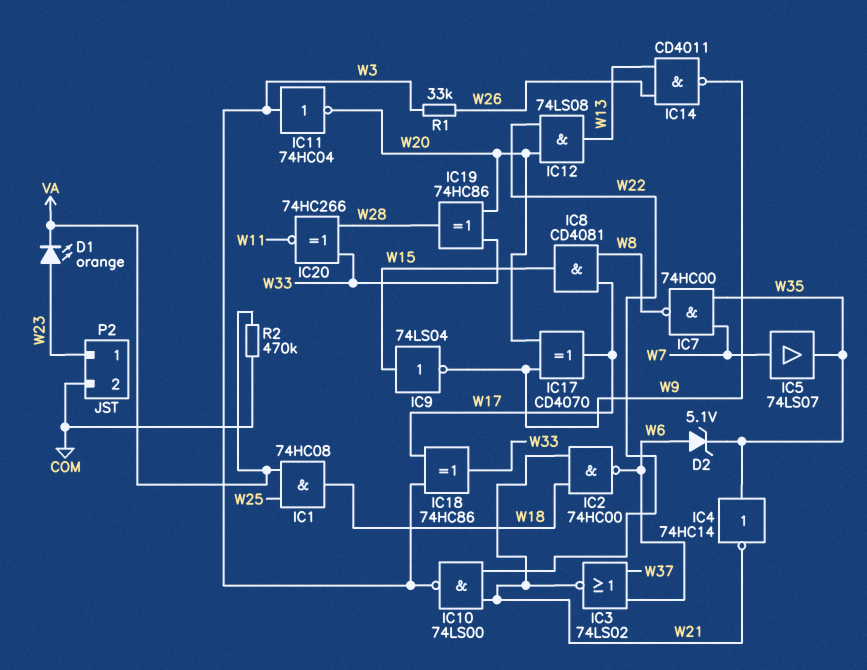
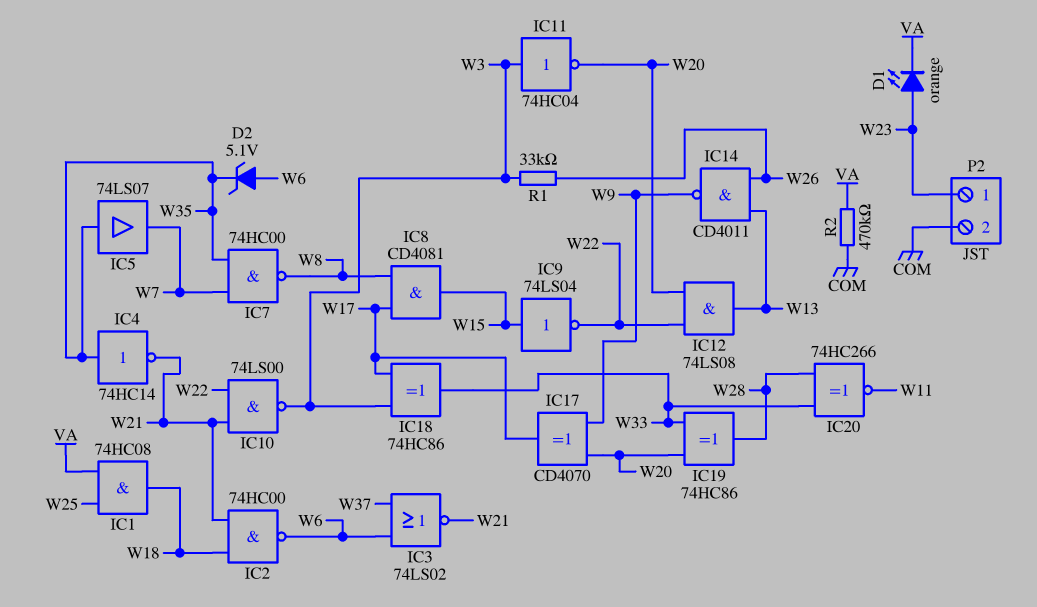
IC5: buffer 74LS07 (in W7, out W35) -> buffer 74LS07 (in W35, out W7)
IC9: NOT 74LS04 (in W15, out W9) -> NOT 74LS04 (in W15, out W22)

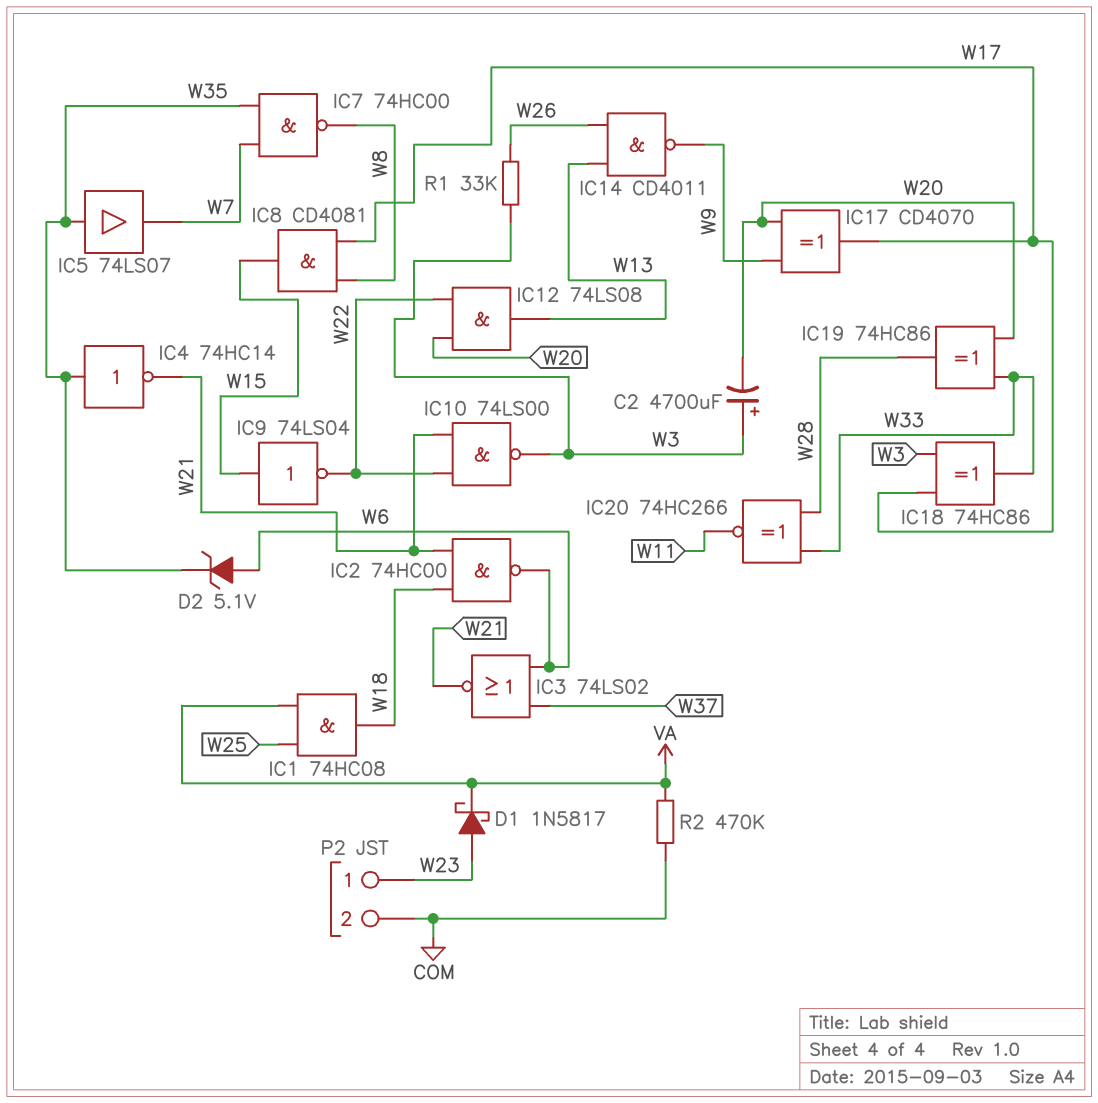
C2: none -> 4700uF (plus W3, minus W20)
D1: LED orange (A W23, K VA) -> schottky 1N5817 (A W23, K VA)
IC11: NOT 74HC04 (in W3, out W20) -> none

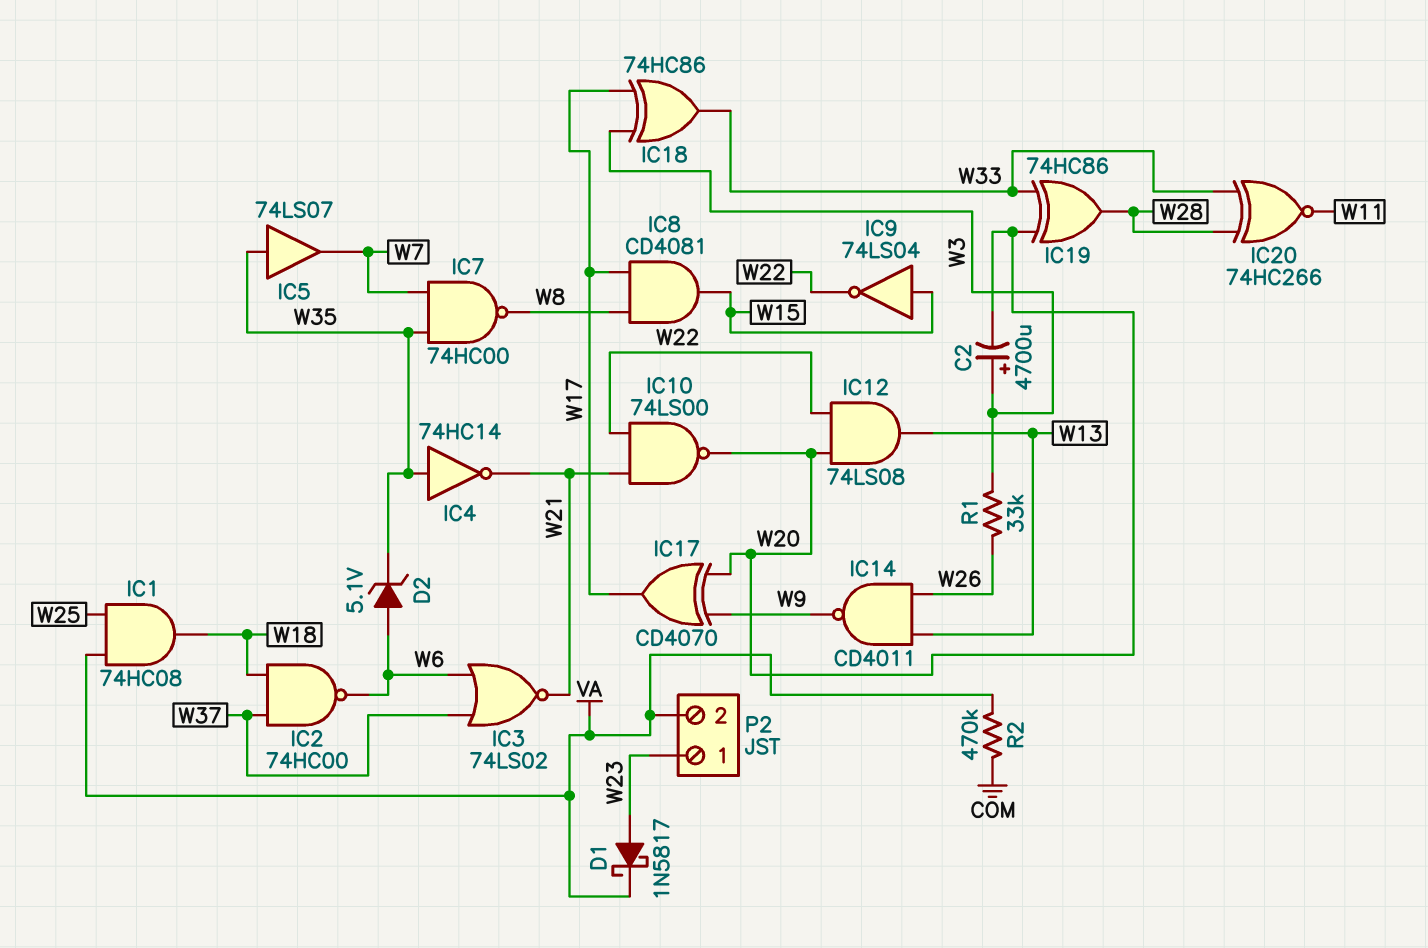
IC2: NAND 74HC00 (in W18, in W21, out W6) -> NAND 74HC00 (in W18, in W37, out W6)
IC10: NAND 74LS00 (in W21, in W22, out W3) -> NAND 74LS00 (in W21, in W22, out W20)
P2 pin 2: COM -> VA

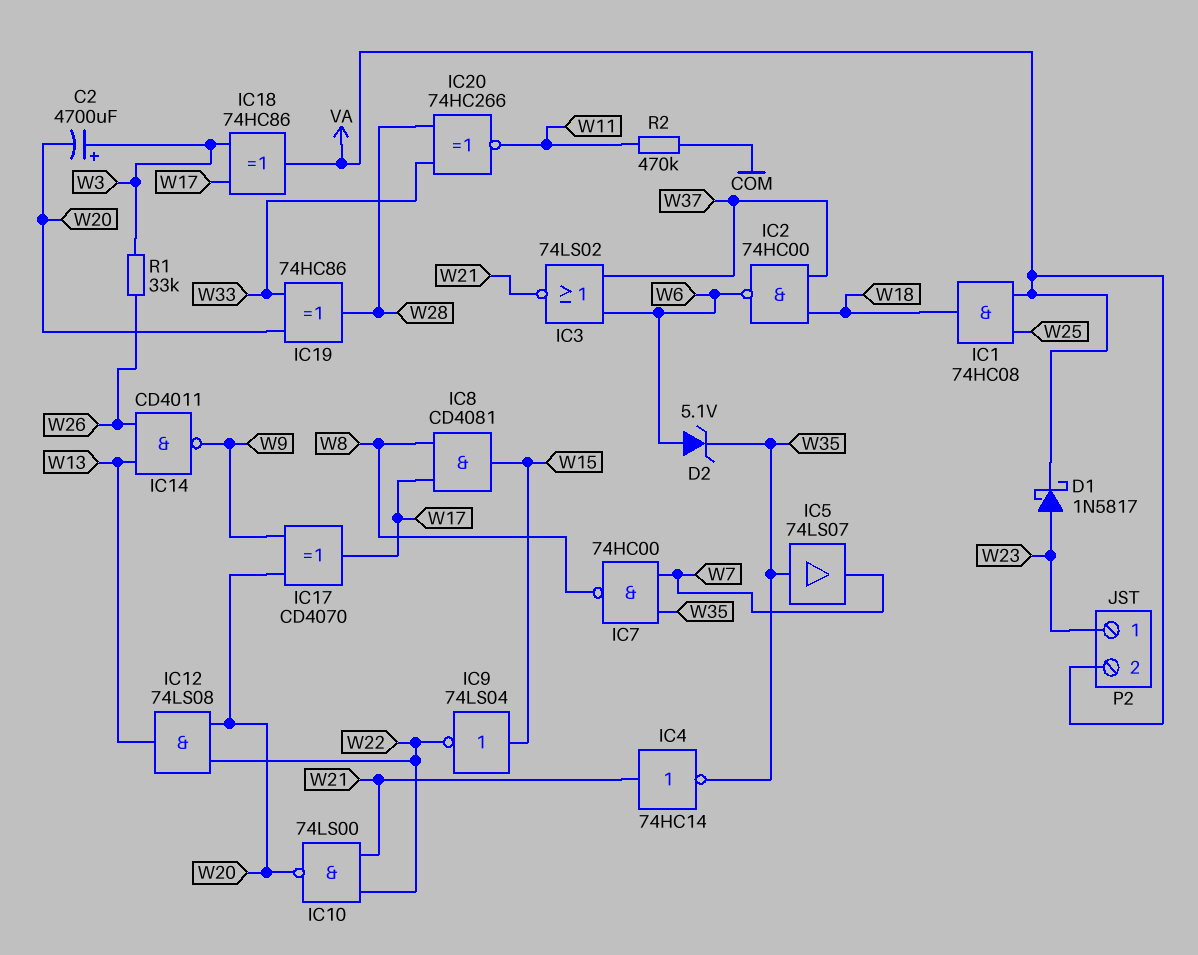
IC4: NOT 74HC14 (in W35, out W21) -> NOT 74HC14 (in W21, out W35)
IC18: XOR 74HC86 (in W3, in W17, out W33) -> XOR 74HC86 (in W3, in W17, out VA)
R2: 470k (COM, VA) -> 470k (COM, W11)

